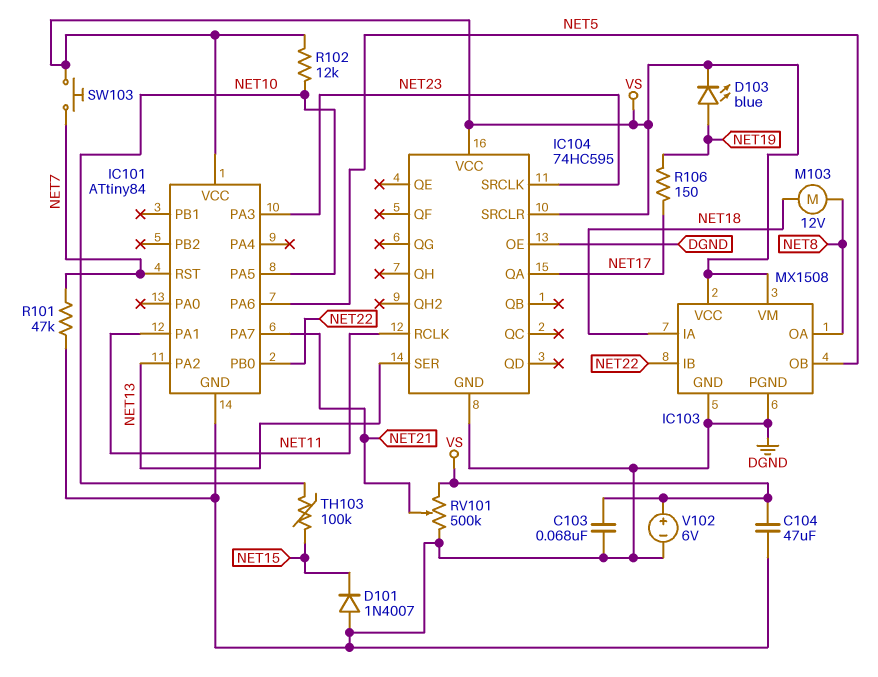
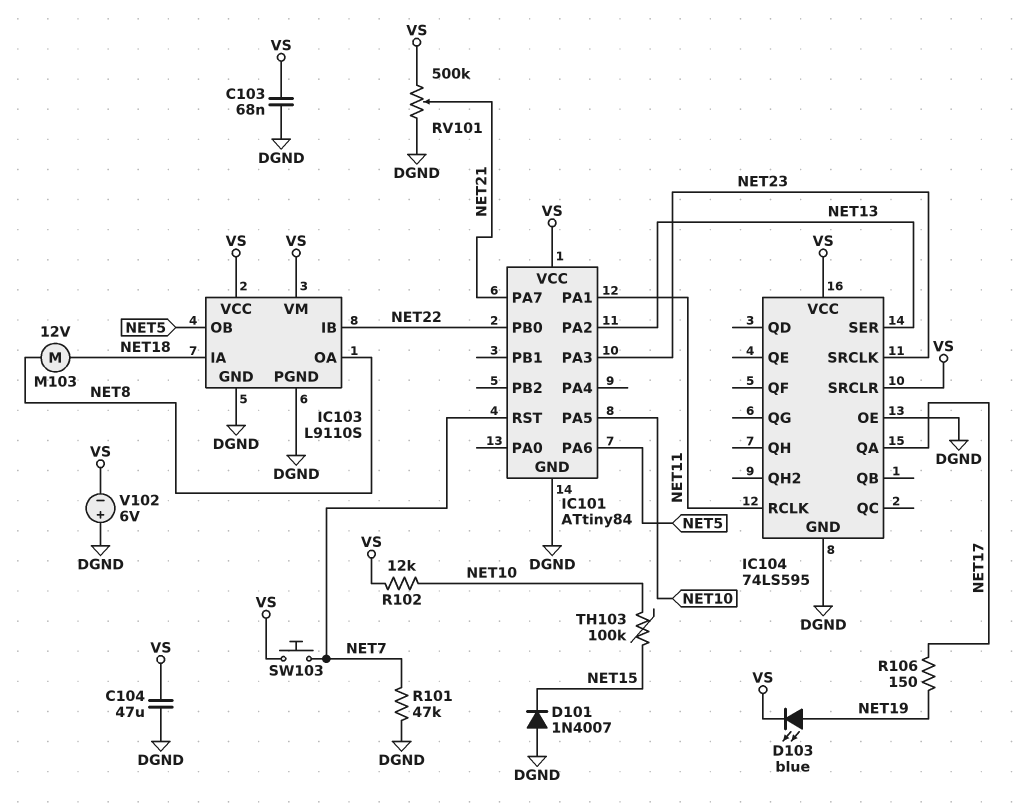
IC103: MX1508 -> L9110S
IC104: 74HC595 -> 74LS595
V102: 6V (plus VS, minus DGND) -> 6V (plus DGND, minus VS)

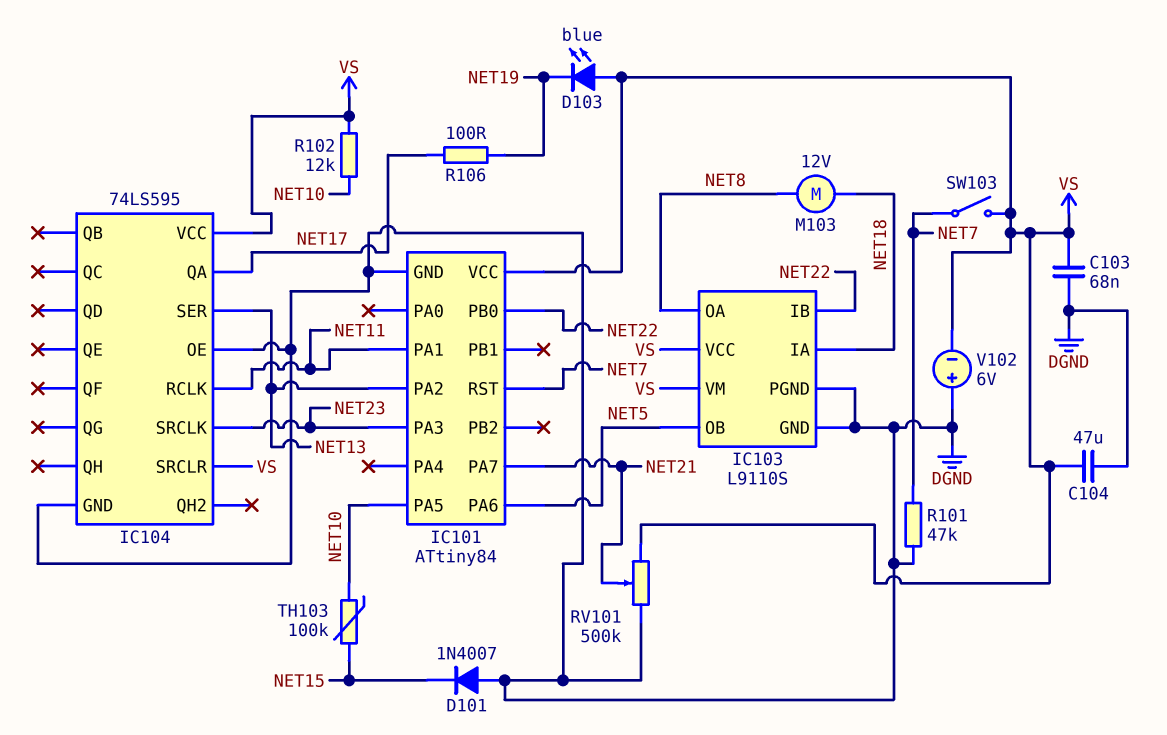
D103: LED blue (A NET19, K VS) -> LED blue (A VS, K NET19)
R106: 150 (NET17, NET19) -> 100 (NET17, NET19)
SW103: button (NET7, VS) -> switch (NET7, VS)

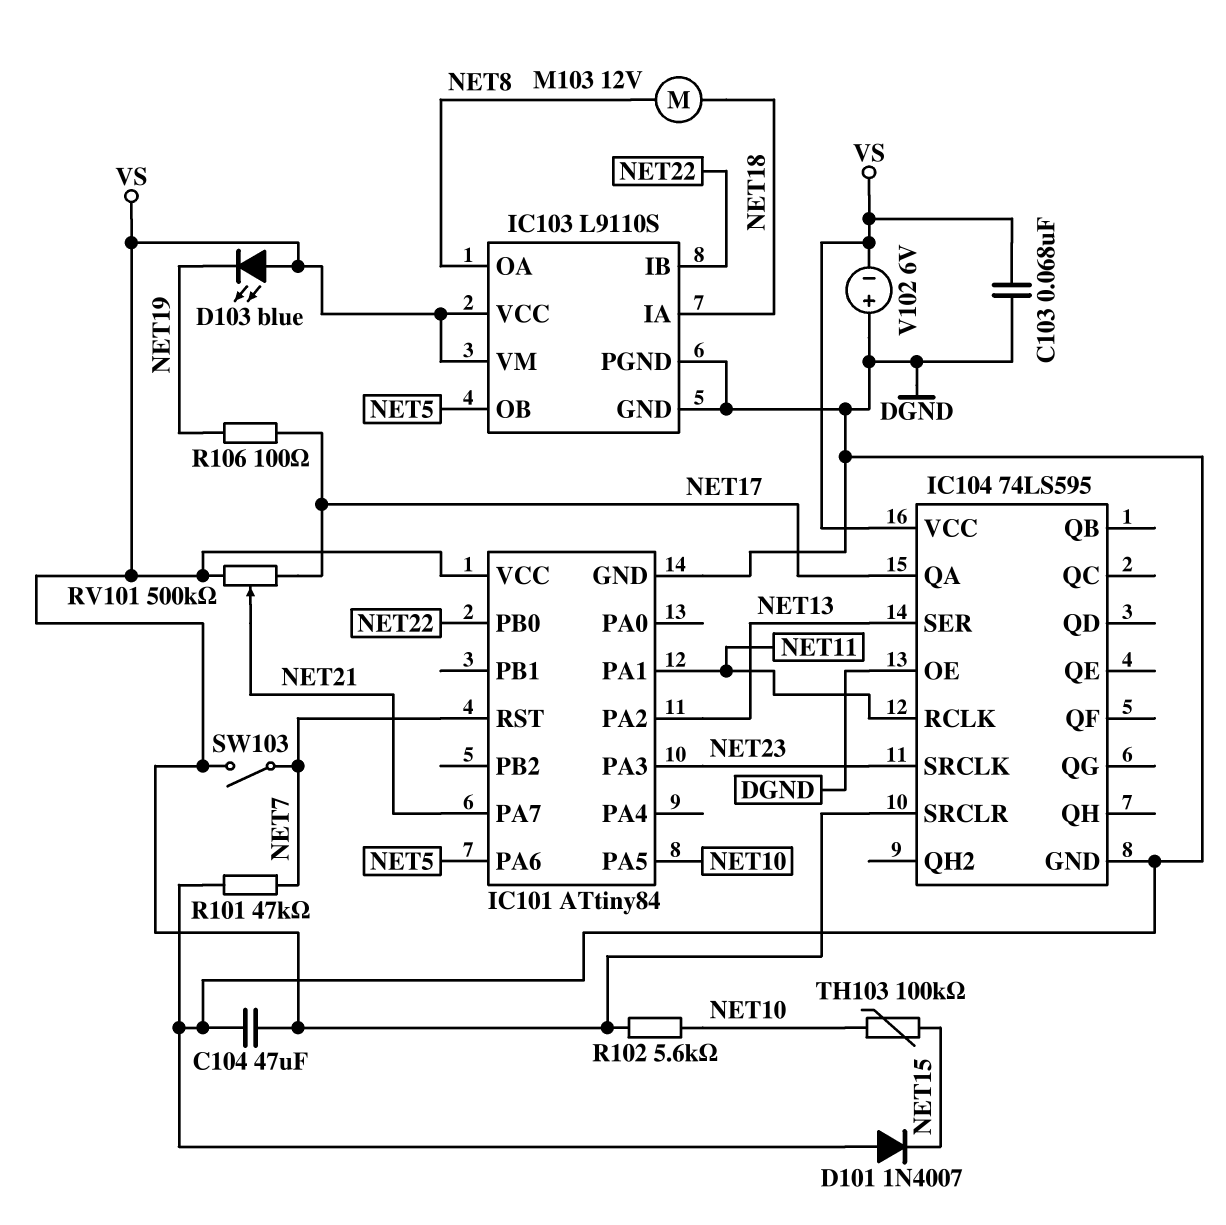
R102: 12k (NET10, VS) -> 5.6k (NET10, VS)
RV101: 500k (DGND, VS, wiper NET21) -> 500k (NET17, VS, wiper NET21)

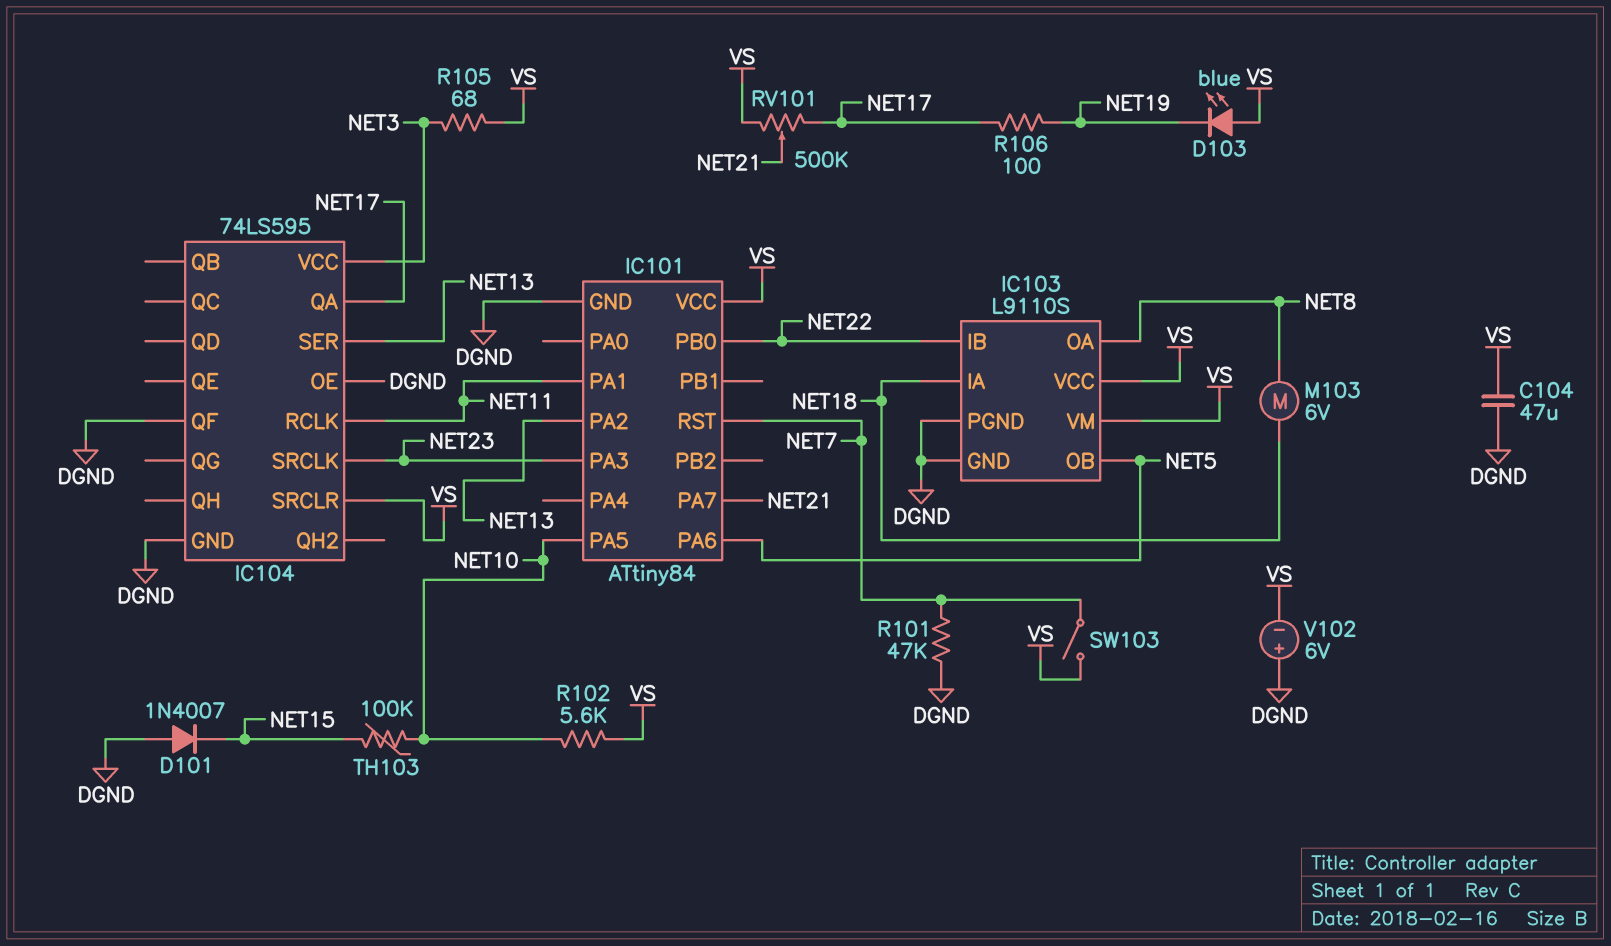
C103: 68nF (DGND, VS) -> none
IC104 pin QF: none -> DGND
IC104 pin VCC: VS -> NET3
M103: motor 12V (NET8, NET18) -> motor 6V (NET8, NET18)
R105: none -> 68 (NET3, VS)

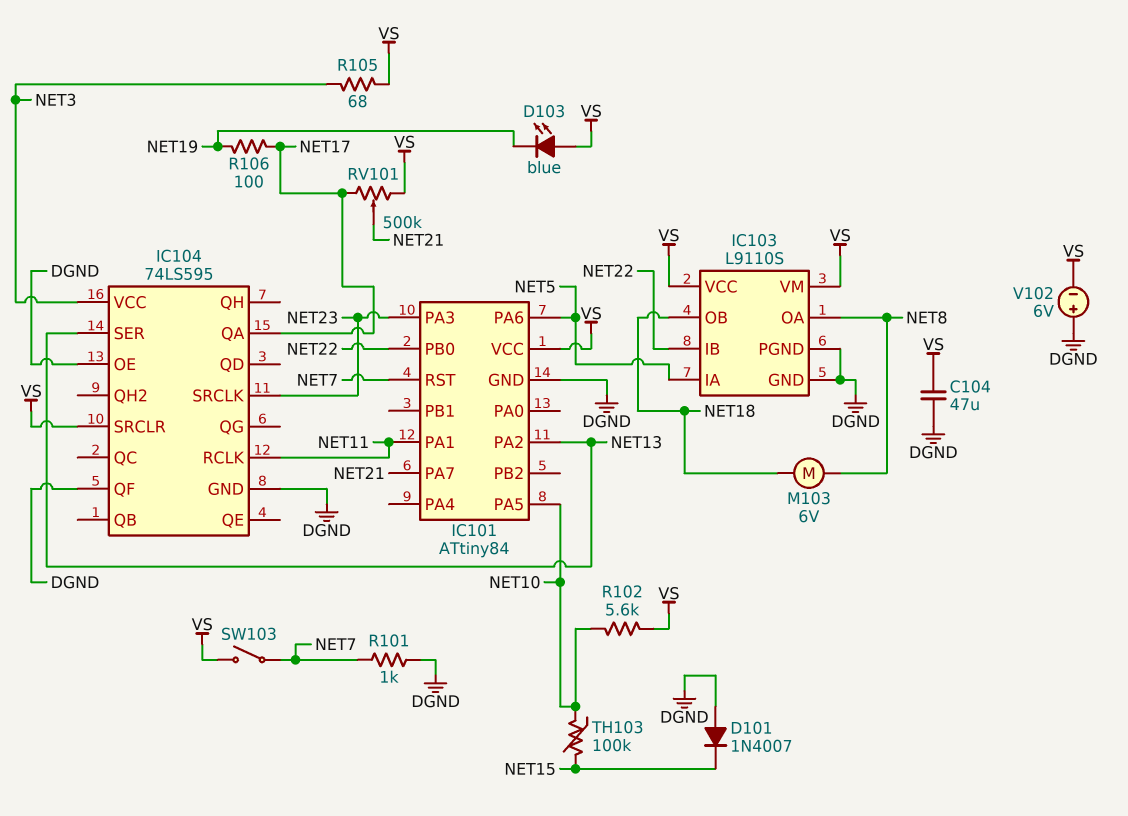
IC103 pin IA: NET18 -> NET5
IC103 pin OB: NET5 -> NET18
R101: 47k (DGND, NET7) -> 1k (DGND, NET7)

